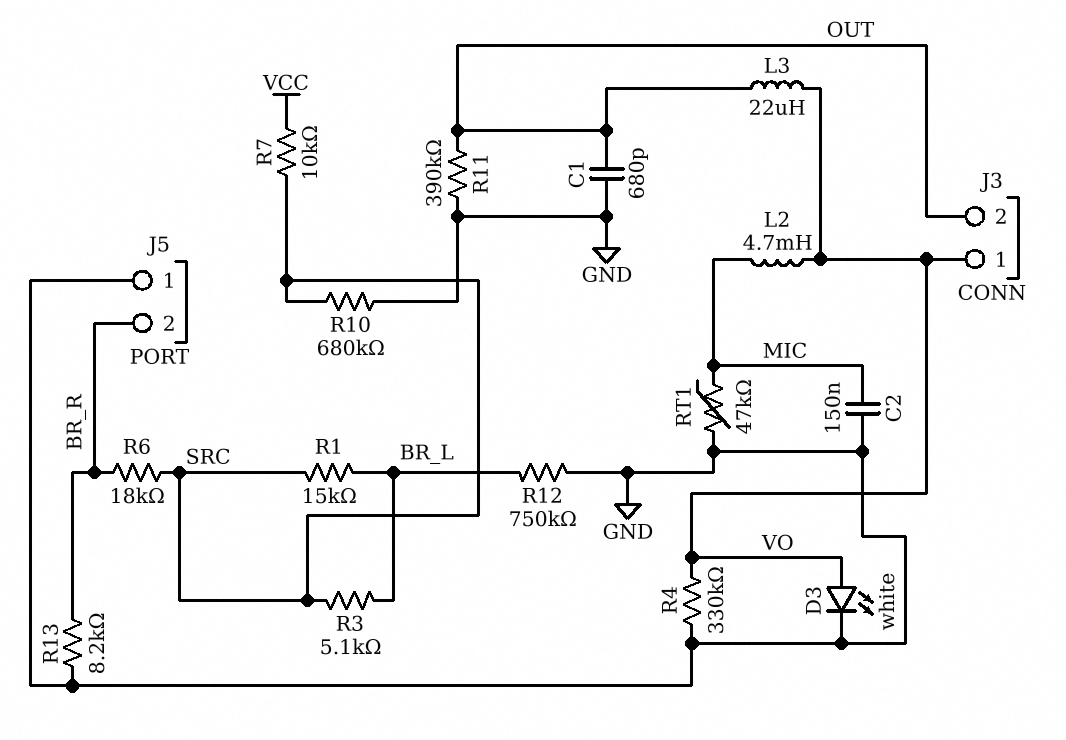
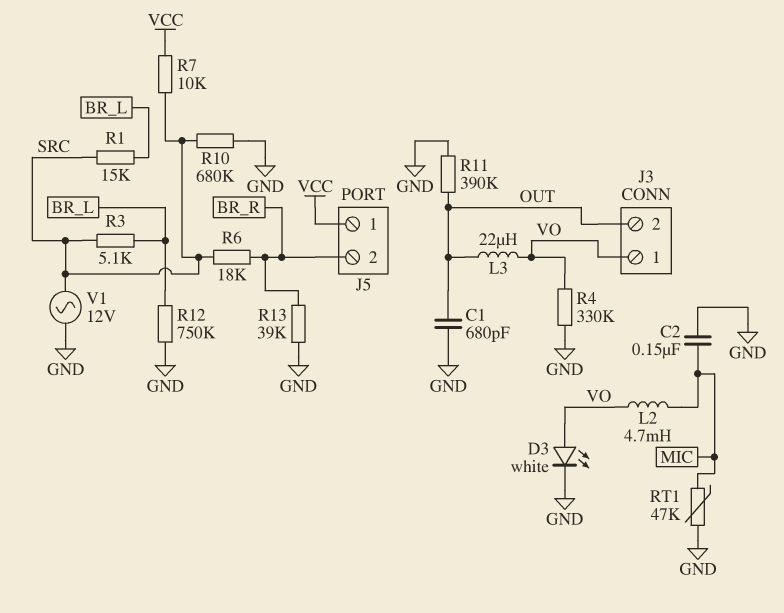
J5 pin 1: GND -> VCC
R13: 8.2k (BR_R, GND) -> 39k (BR_R, GND)
V1: none -> AC 12V (GND, SRC)

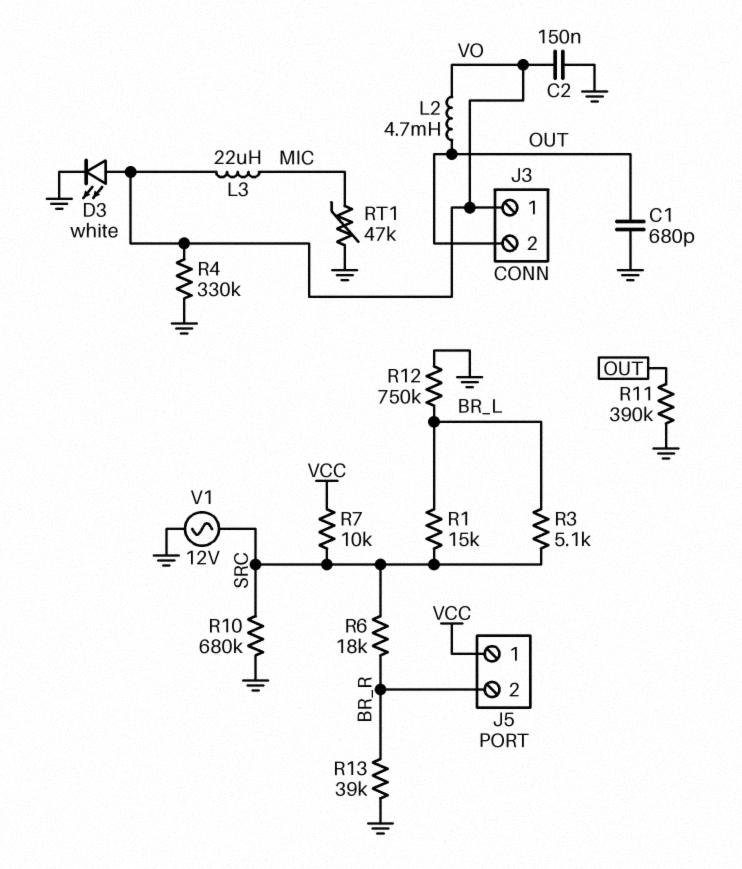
C2: 150nF (GND, MIC) -> 150nF (GND, VO)
L2: 4.7mH (MIC, VO) -> 4.7mH (OUT, VO)
L3: 22uH (OUT, VO) -> 22uH (MIC, VO)

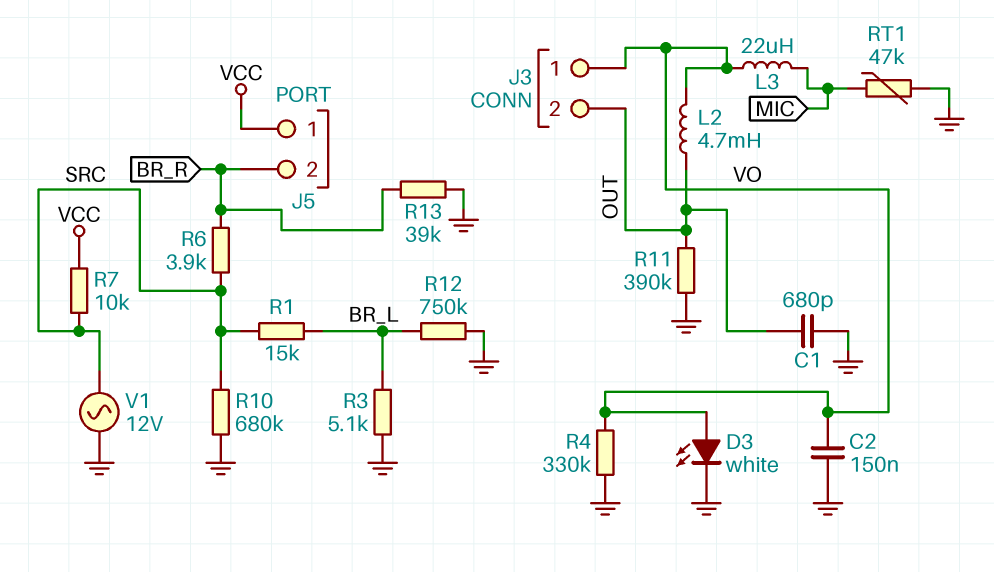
R3: 5.1k (BR_L, SRC) -> 5.1k (BR_L, GND)
R6: 18k (BR_R, SRC) -> 3.9k (BR_R, SRC)

